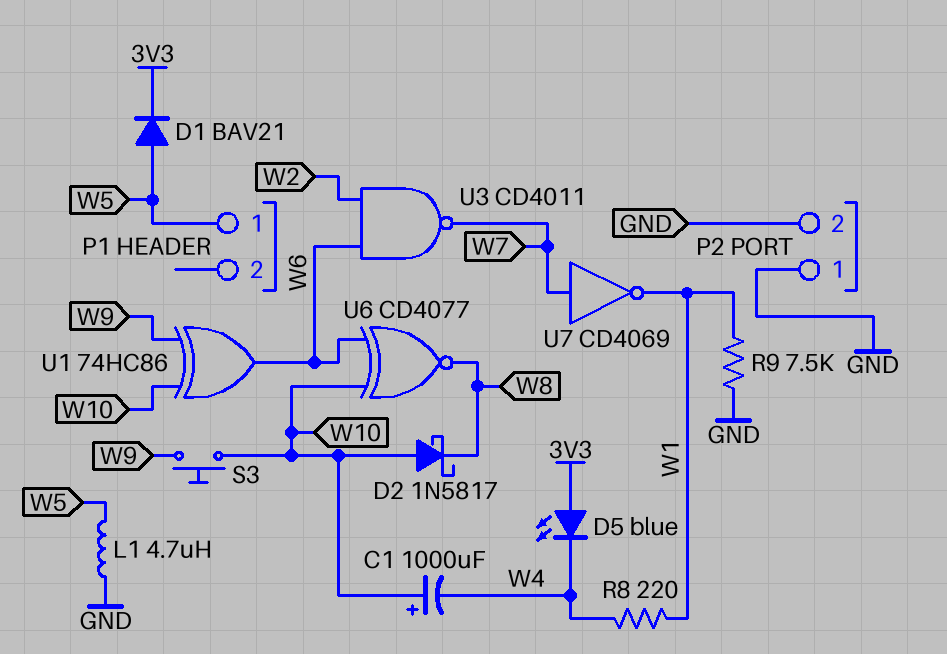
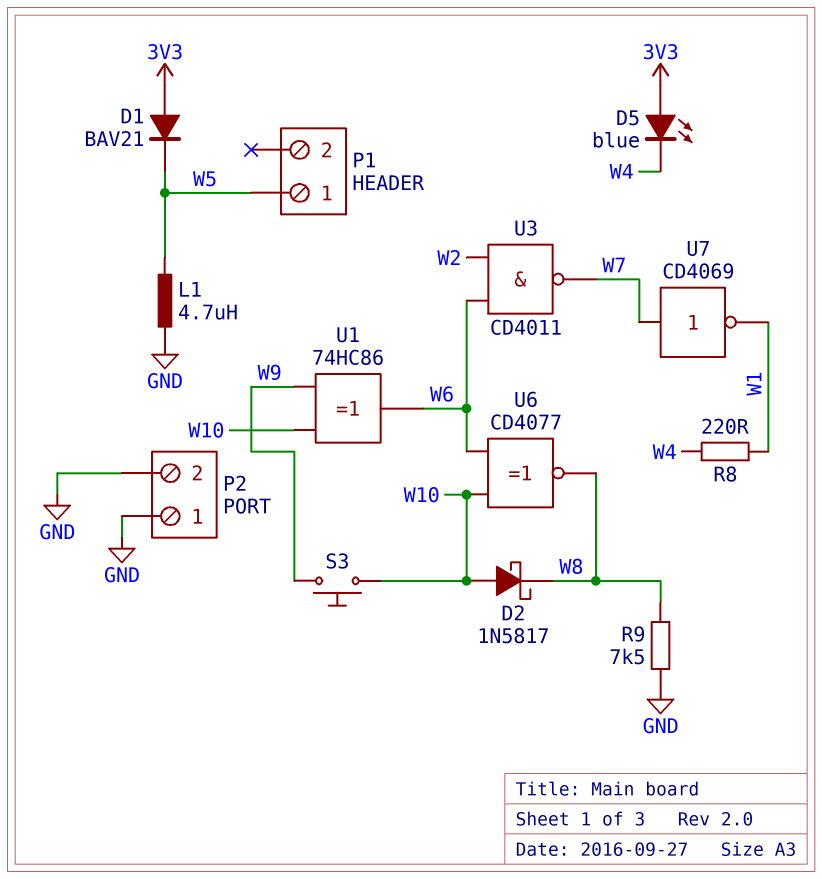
C1: 1000uF (plus W10, minus W4) -> none
D1: diode BAV21 (A W5, K 3V3) -> diode BAV21 (A 3V3, K W5)
R9: 7.5k (GND, W1) -> 7.5k (GND, W8)

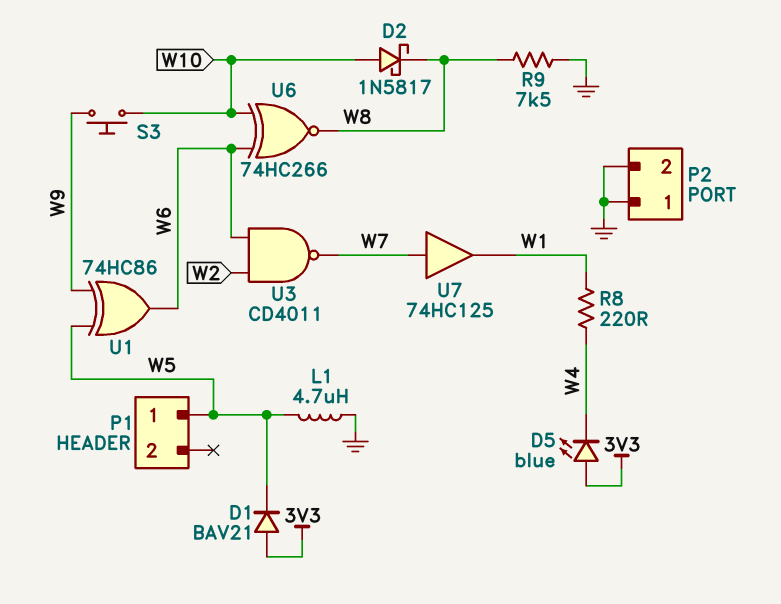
U1: XOR 74HC86 (in W9, in W10, out W6) -> XOR 74HC86 (in W5, in W9, out W6)
U6: XNOR CD4077 (in W6, in W10, out W8) -> XNOR 74HC266 (in W6, in W10, out W8)
U7: NOT CD4069 (in W7, out W1) -> buffer 74HC125 (in W7, out W1)

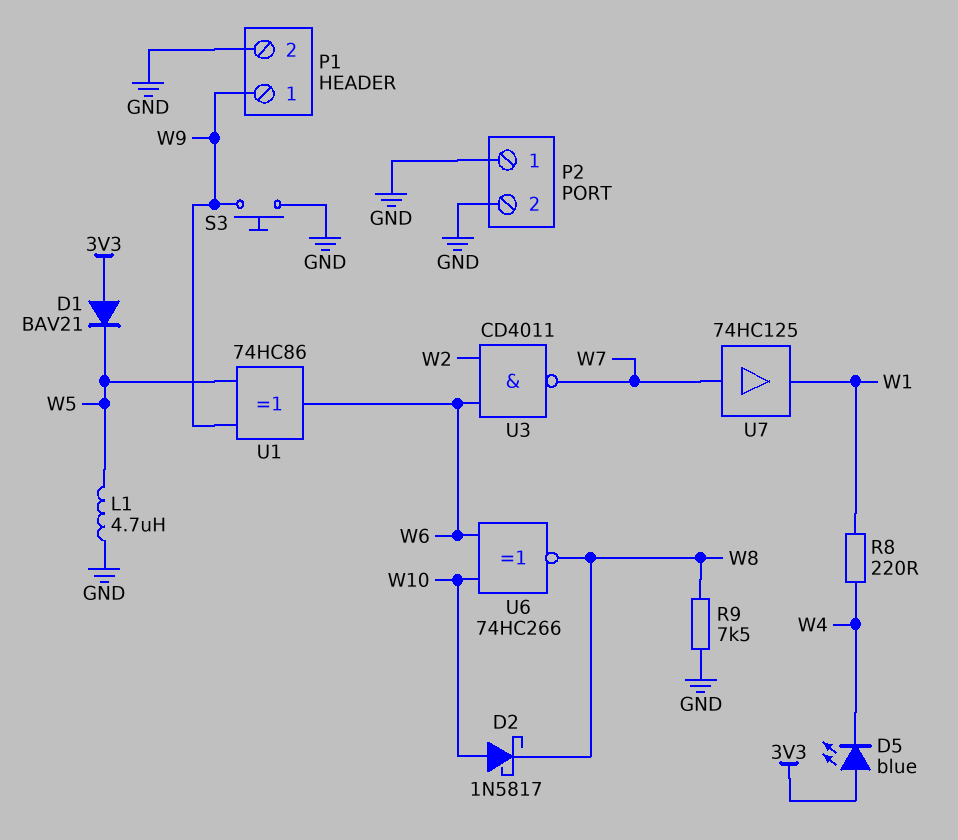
P1 pin 1: W5 -> W9
P1 pin 2: none -> GND
S3: button (W9, W10) -> button (GND, W9)

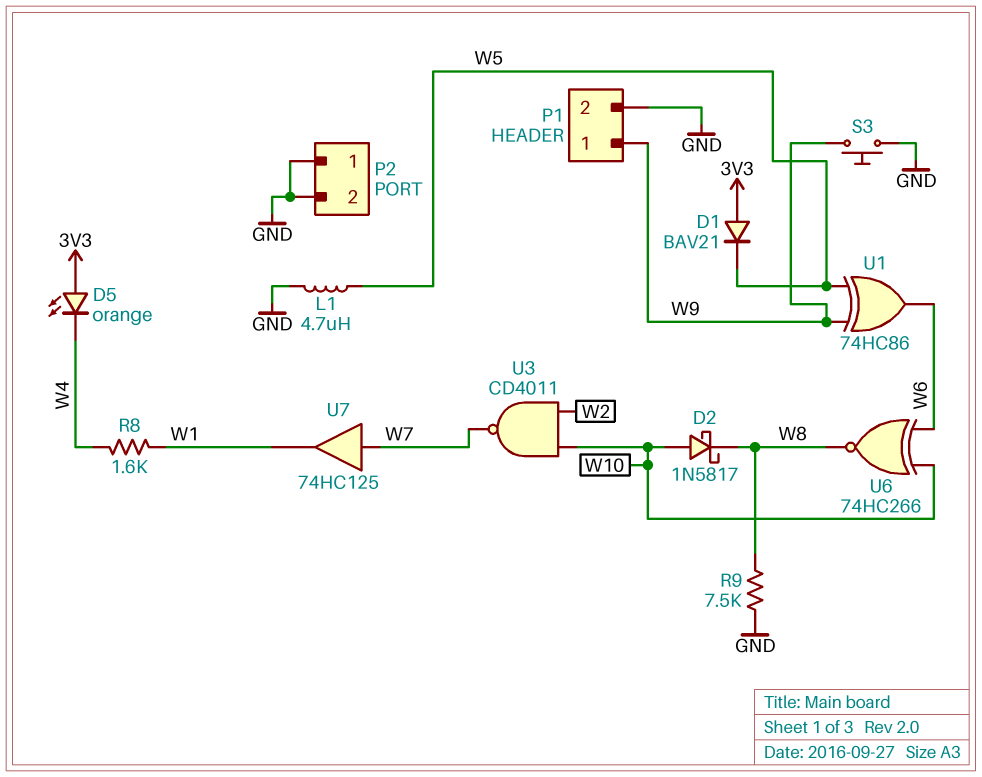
D5: LED blue (A 3V3, K W4) -> LED orange (A 3V3, K W4)
R8: 220 (W1, W4) -> 1.6k (W1, W4)
U3: NAND CD4011 (in W2, in W6, out W7) -> NAND CD4011 (in W2, in W10, out W7)

